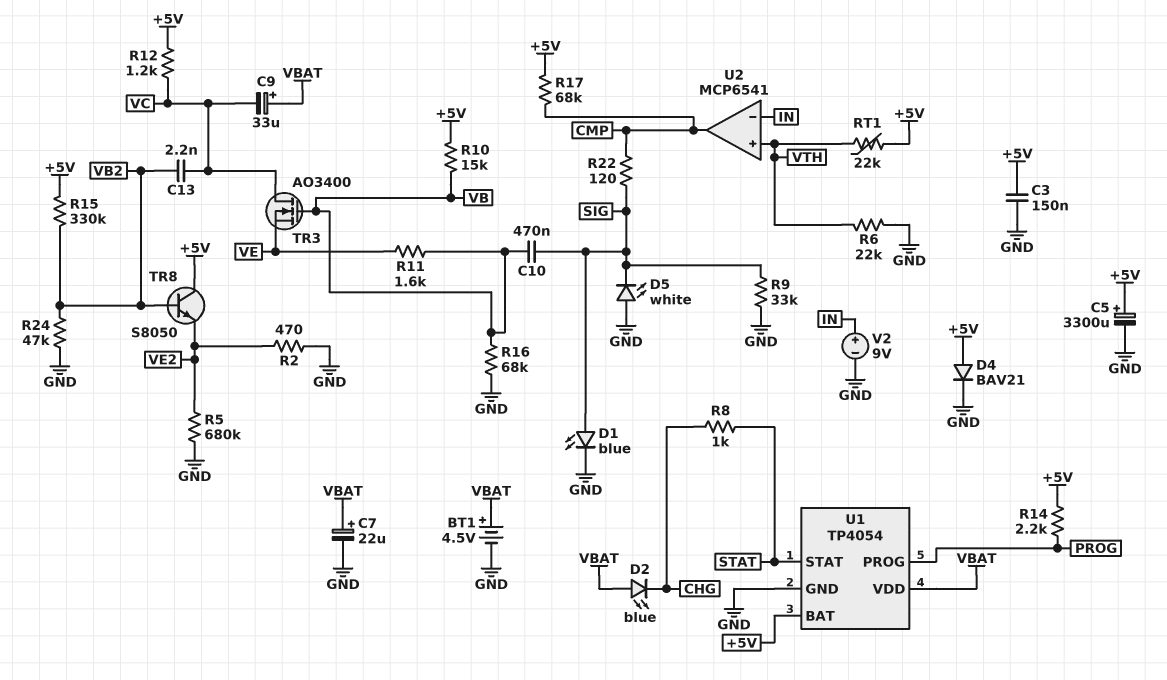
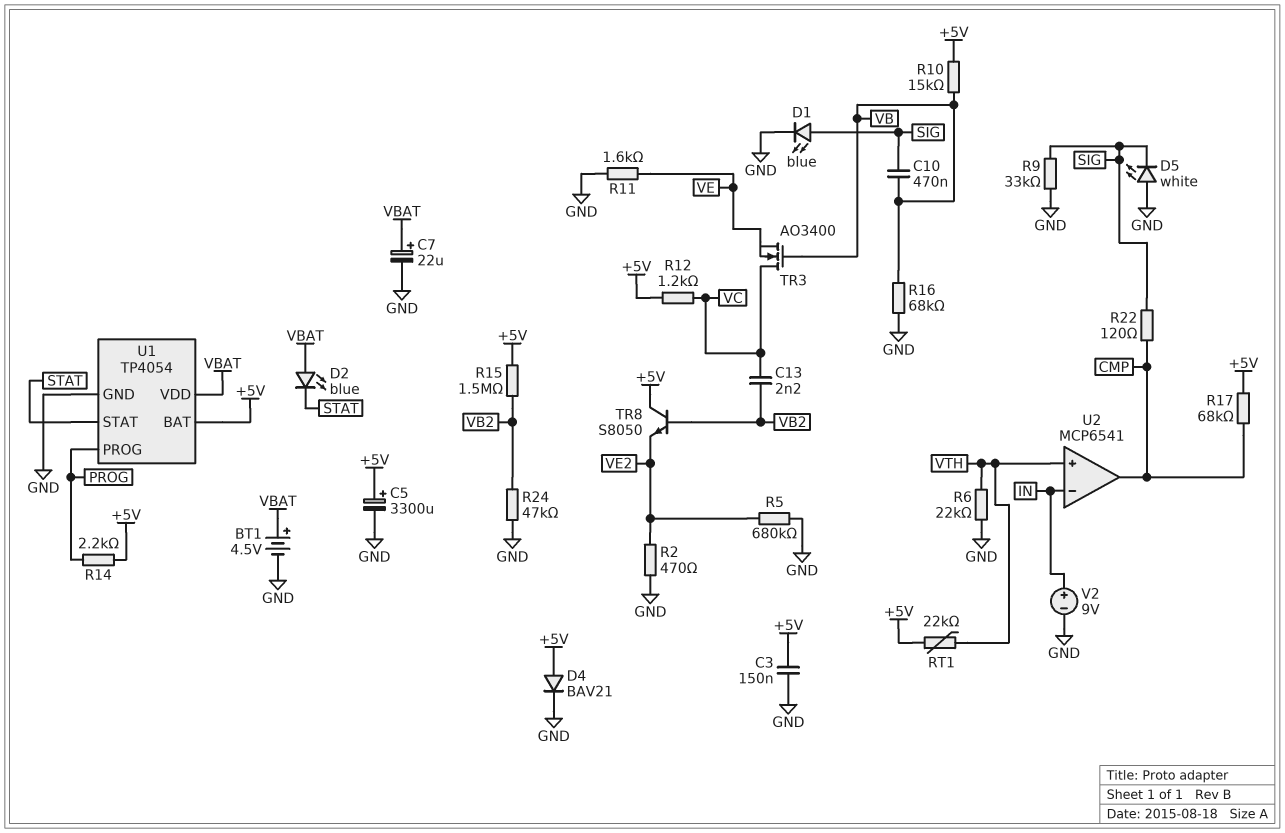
C9: 33uF (plus VBAT, minus VC) -> none
D2: LED blue (A VBAT, K CHG) -> LED blue (A VBAT, K STAT)
R8: 1k (CHG, STAT) -> none
R11: 1.6k (VB, VE) -> 1.6k (GND, VE)
R15: 330k (+5V, VB2) -> 1.5M (+5V, VB2)

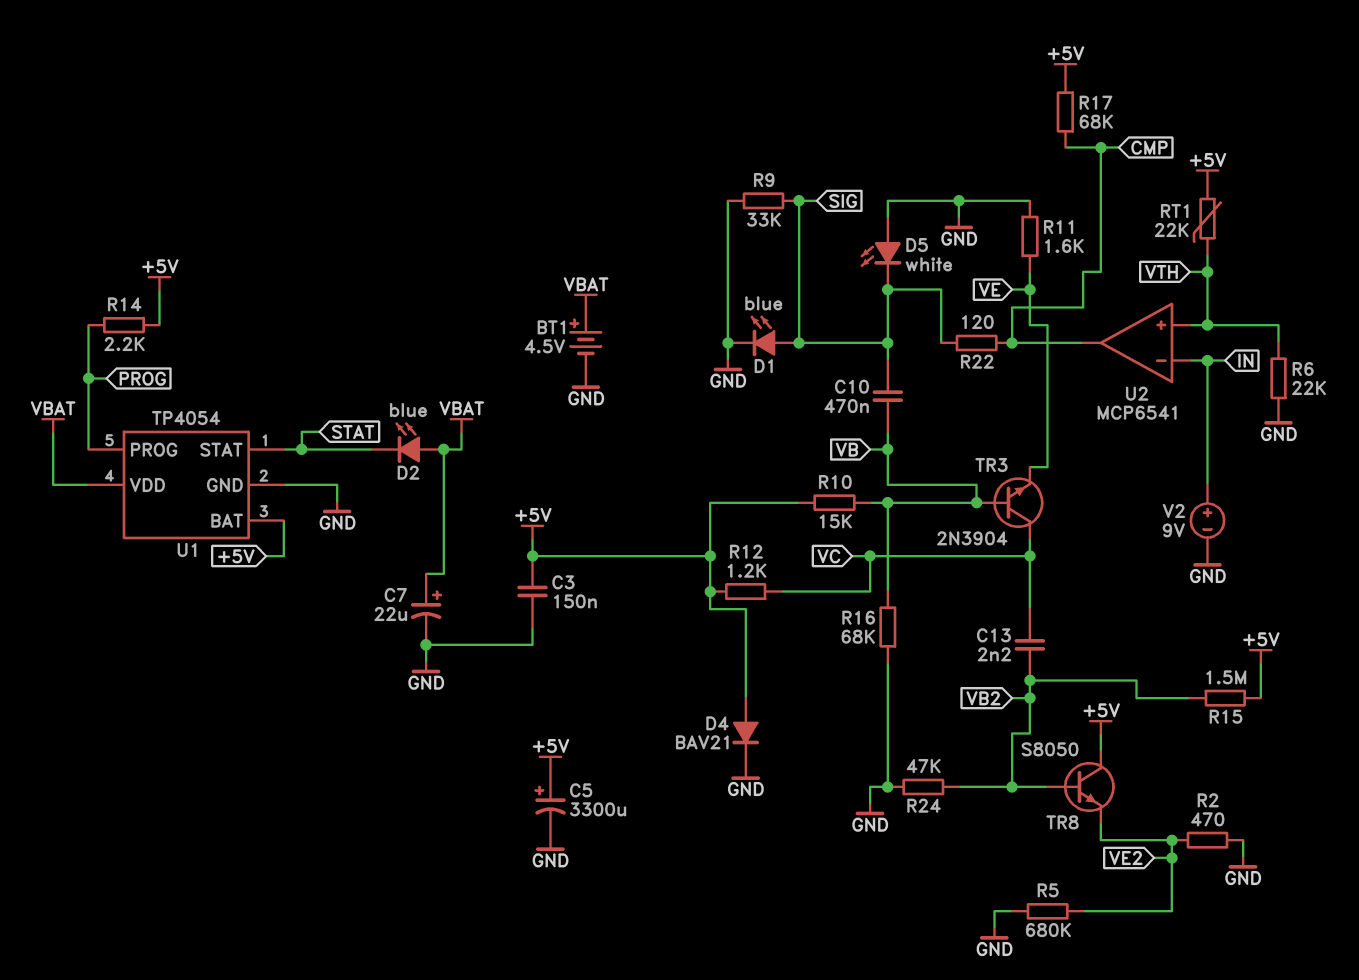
TR3: NMOS AO3400 (G VB, D VC, S VE) -> NPN 2N3904 (B VB, C VC, E VE)

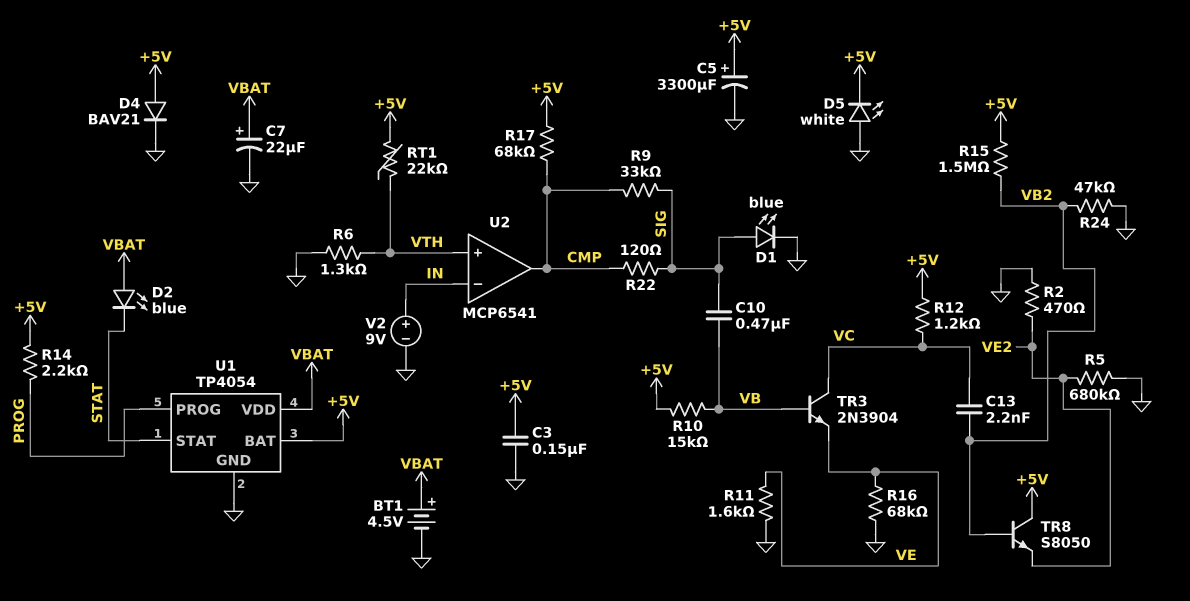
D5: LED white (A GND, K SIG) -> LED white (A GND, K +5V)
R6: 22k (GND, VTH) -> 1.3k (GND, VTH)
R9: 33k (GND, SIG) -> 33k (CMP, SIG)
R16: 68k (GND, VB) -> 68k (GND, VE)

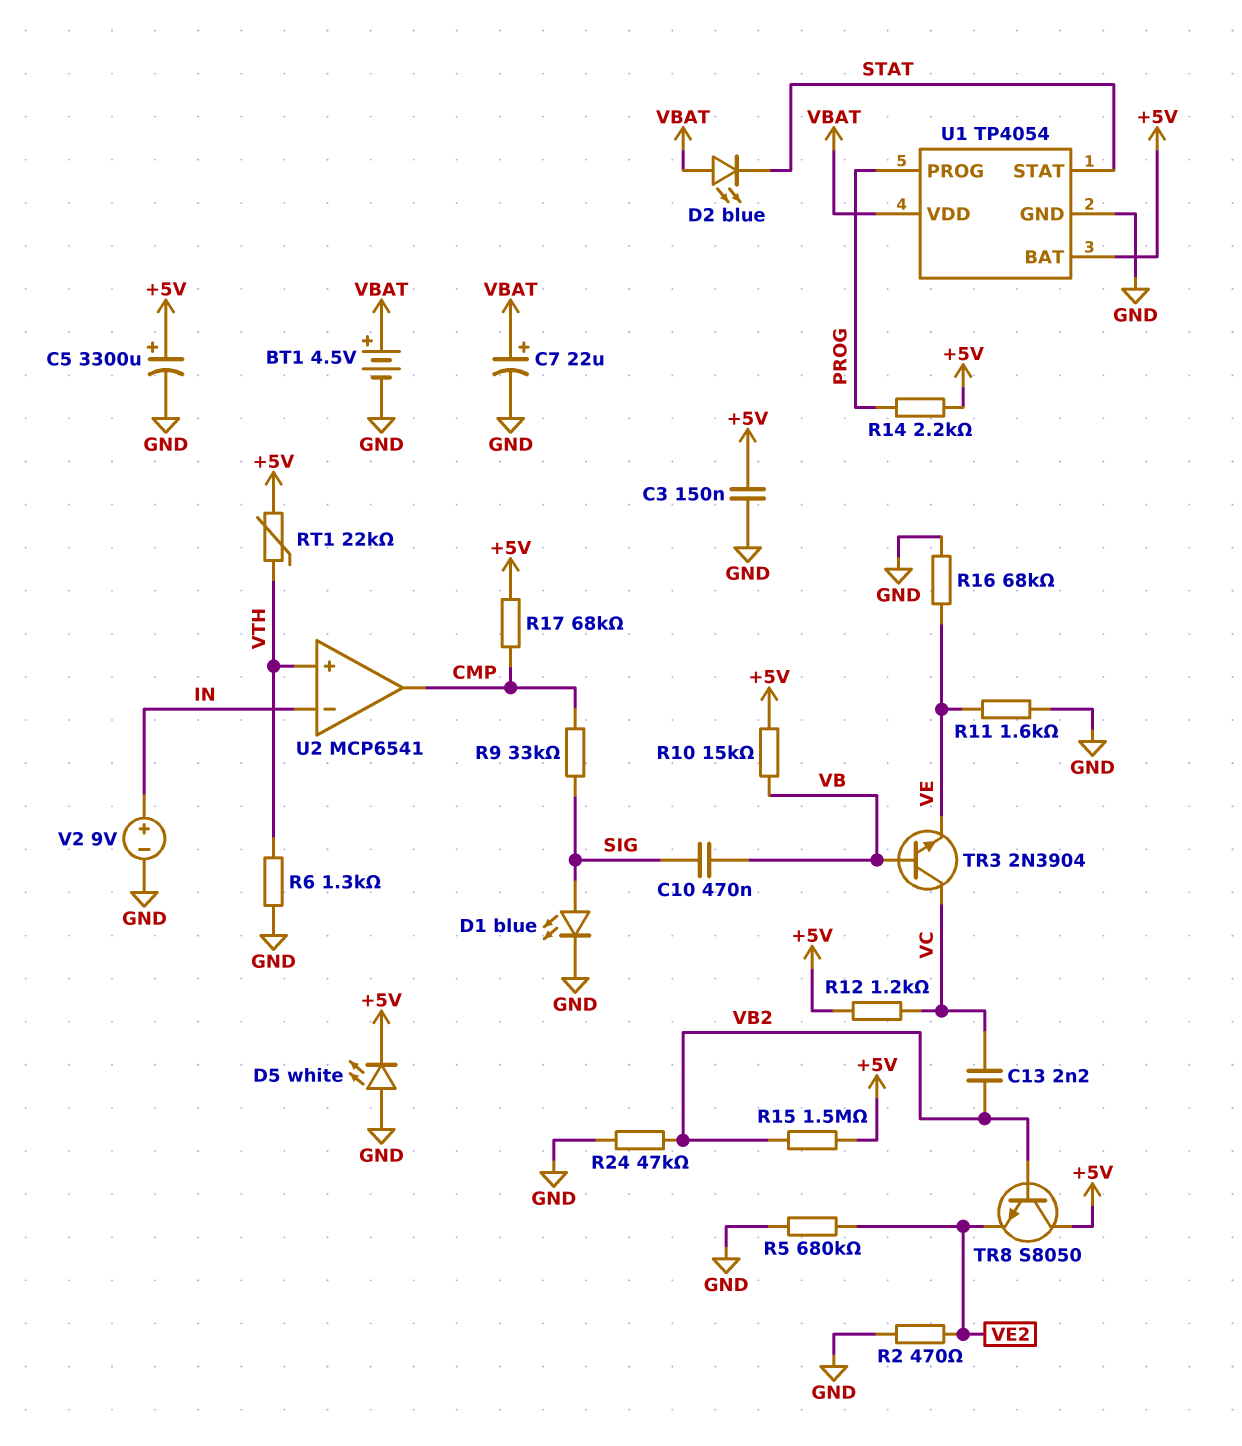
D4: diode BAV21 (A +5V, K GND) -> none
R22: 120 (CMP, SIG) -> none

